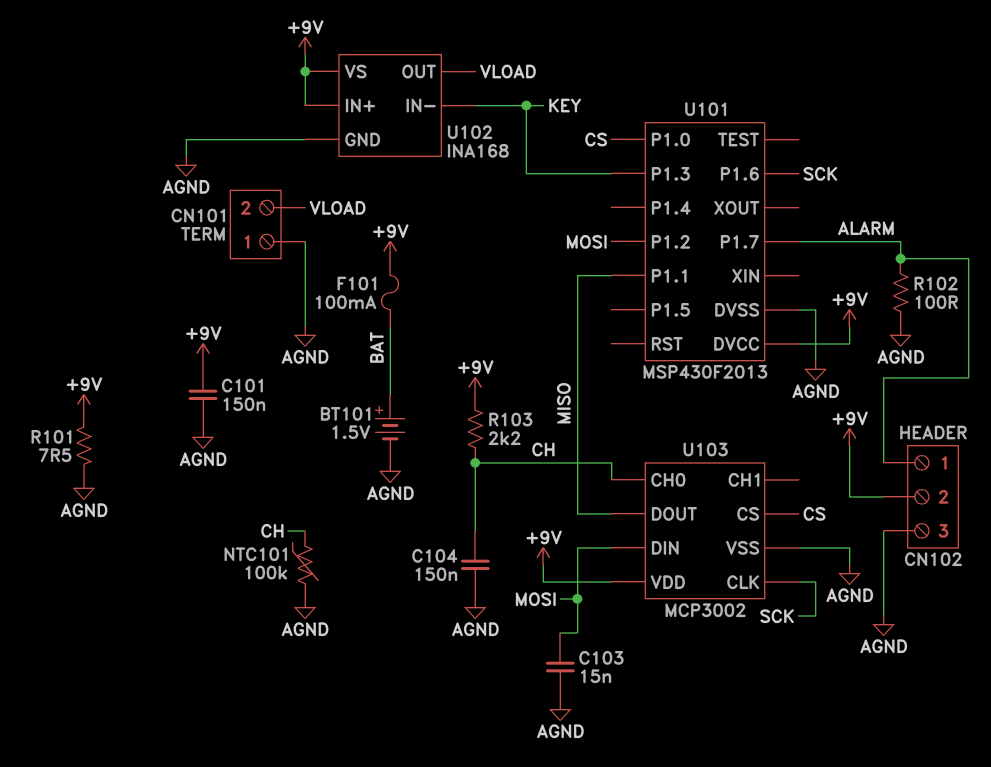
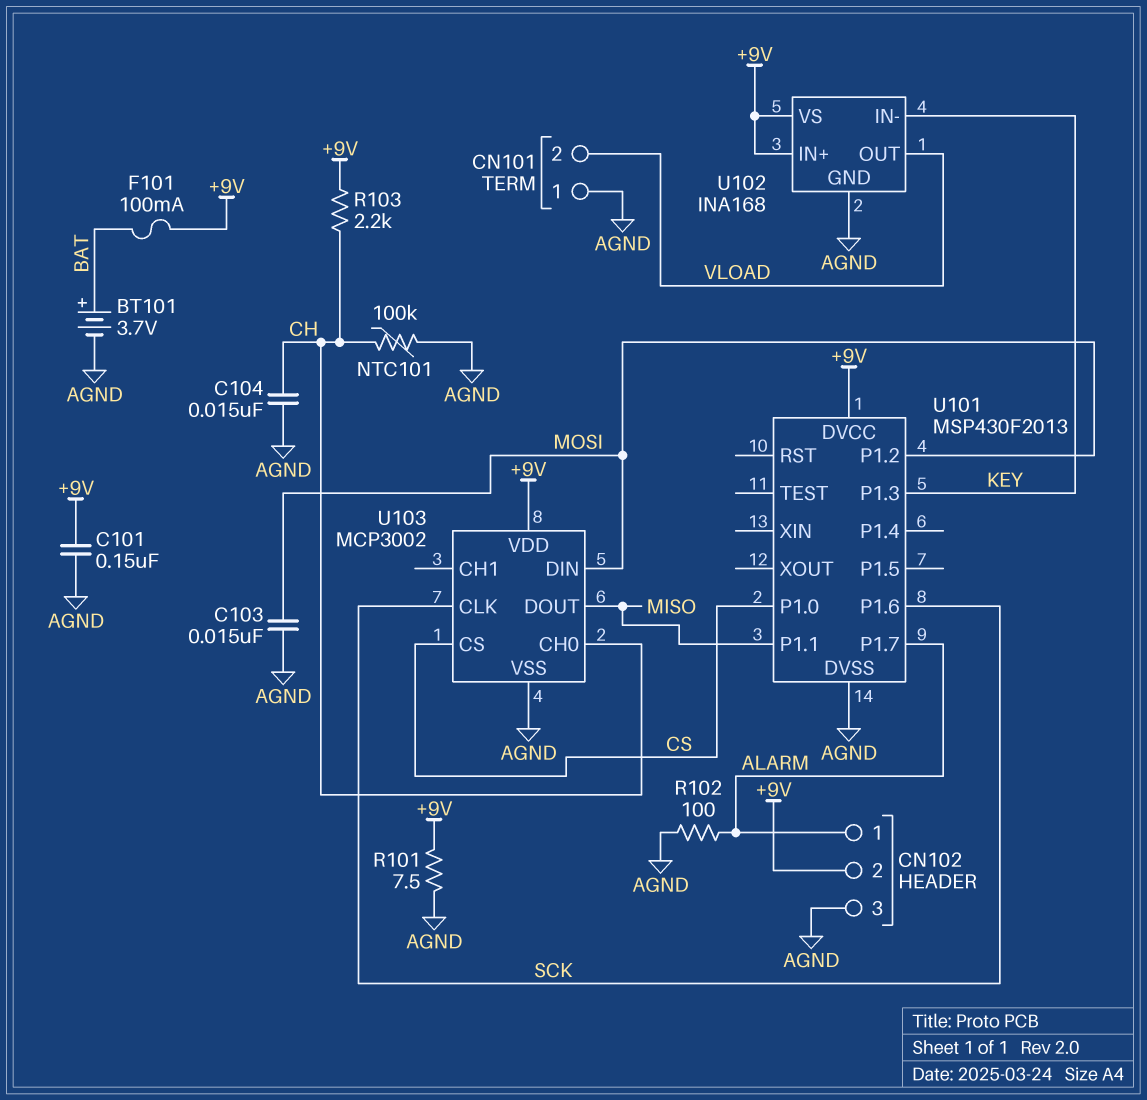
BT101: 1.5V (plus BAT, minus AGND) -> 3.7V (plus BAT, minus AGND)
C104: 150nF (AGND, CH) -> 15nF (AGND, CH)

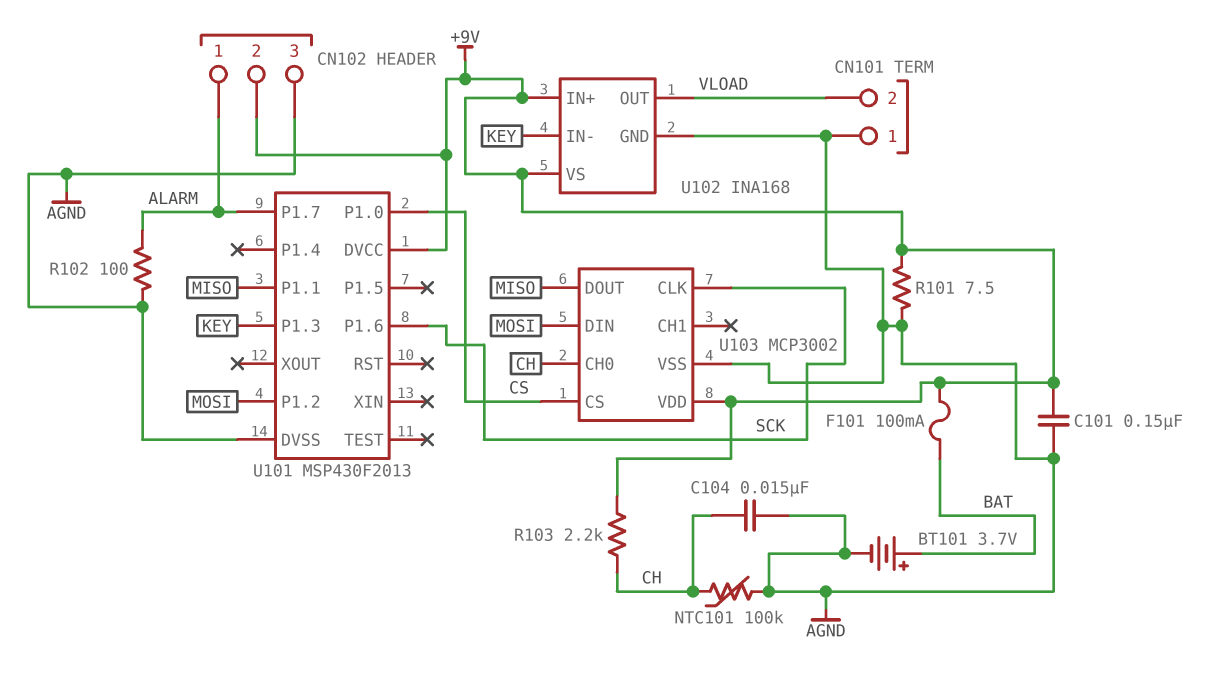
C103: 15nF (AGND, MOSI) -> none

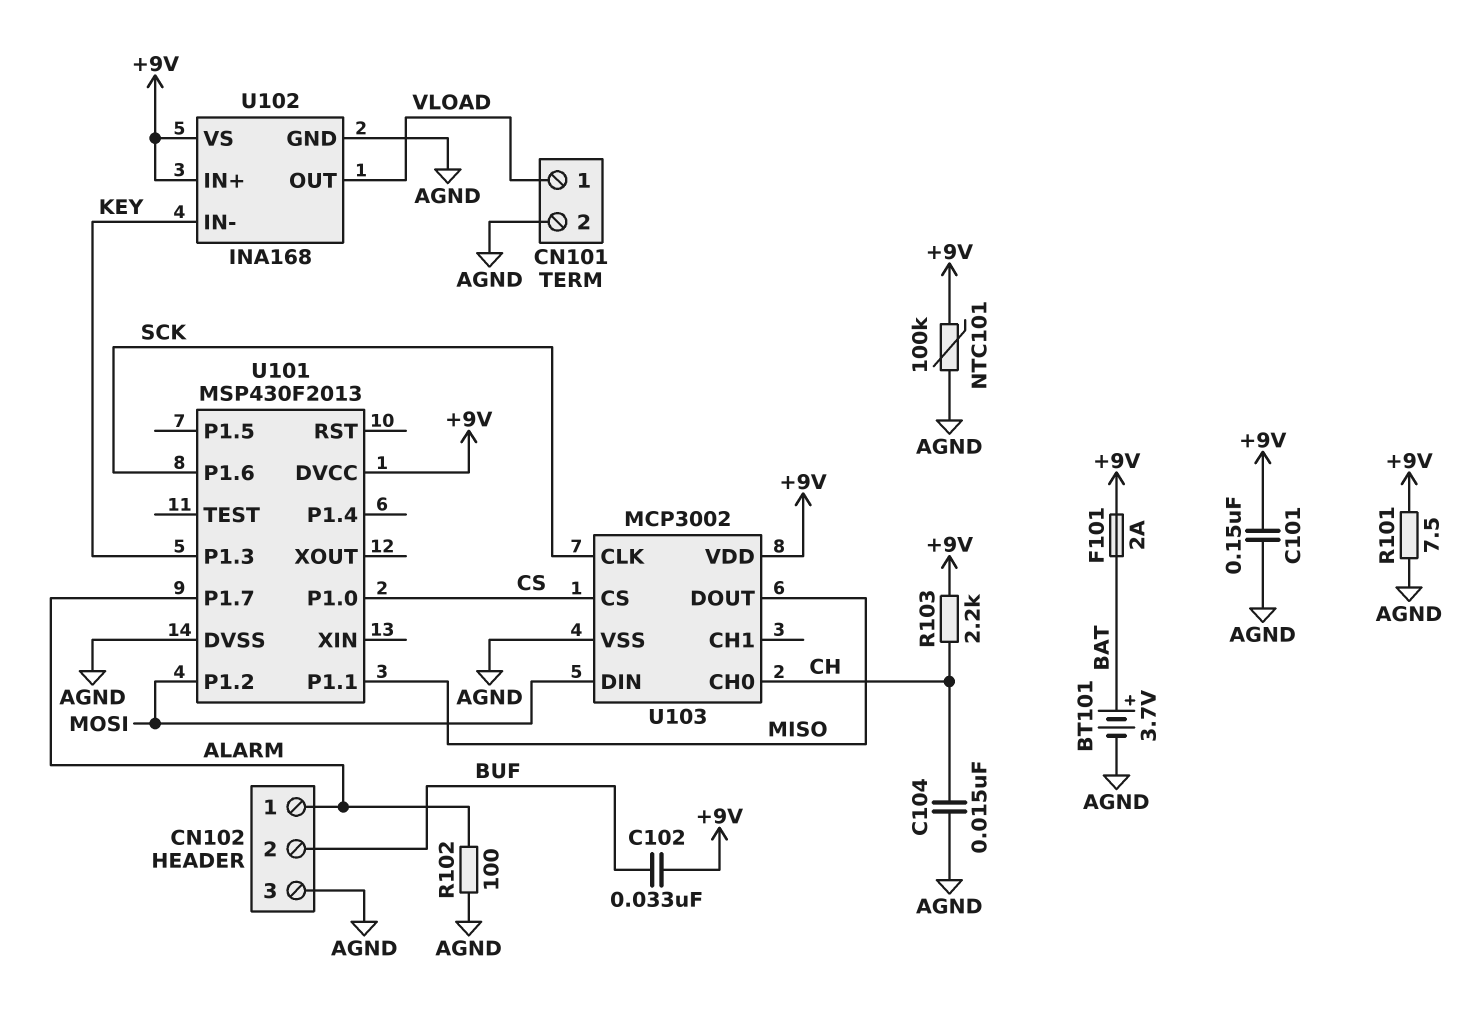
C102: none -> 33nF (+9V, BUF)
CN101 pin 1: AGND -> VLOAD
CN101 pin 2: VLOAD -> AGND
CN102 pin 2: +9V -> BUF
F101: 100mA (+9V, BAT) -> 2A (+9V, BAT)
NTC101: 100k (AGND, CH) -> 100k (+9V, AGND)

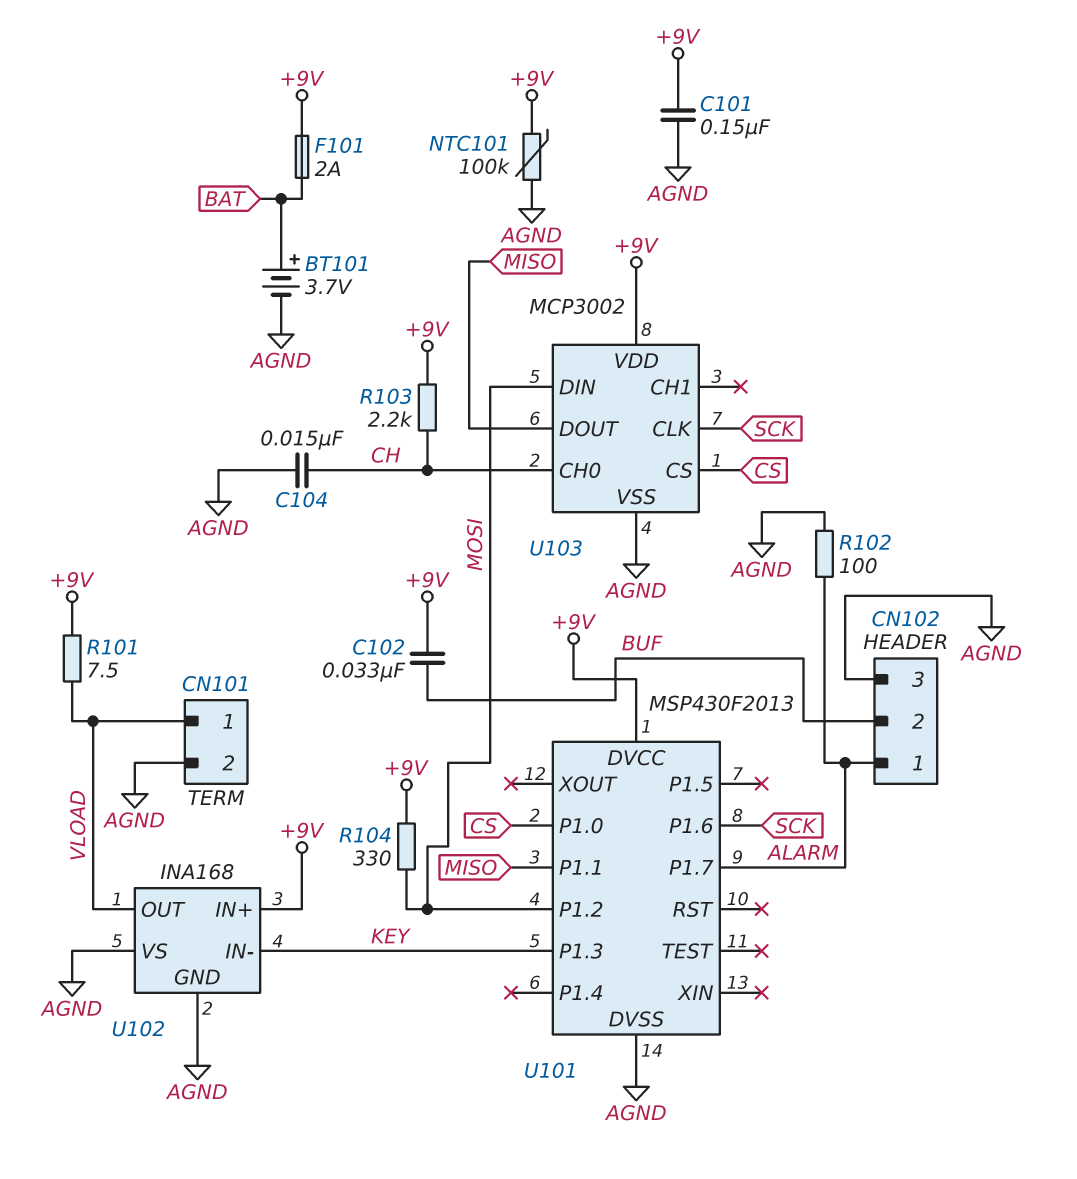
R101: 7.5 (+9V, AGND) -> 7.5 (+9V, VLOAD)
R104: none -> 330 (+9V, MOSI)
U102 pin VS: +9V -> AGND

